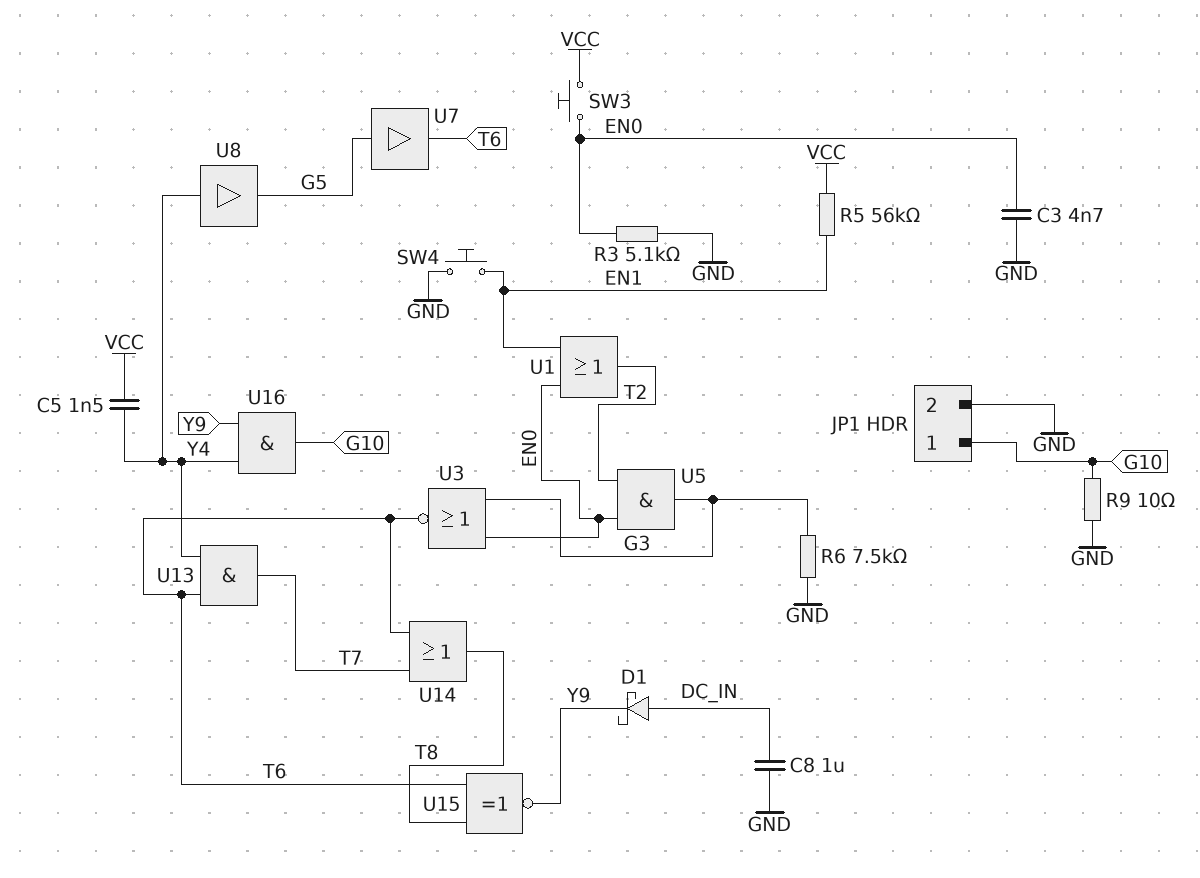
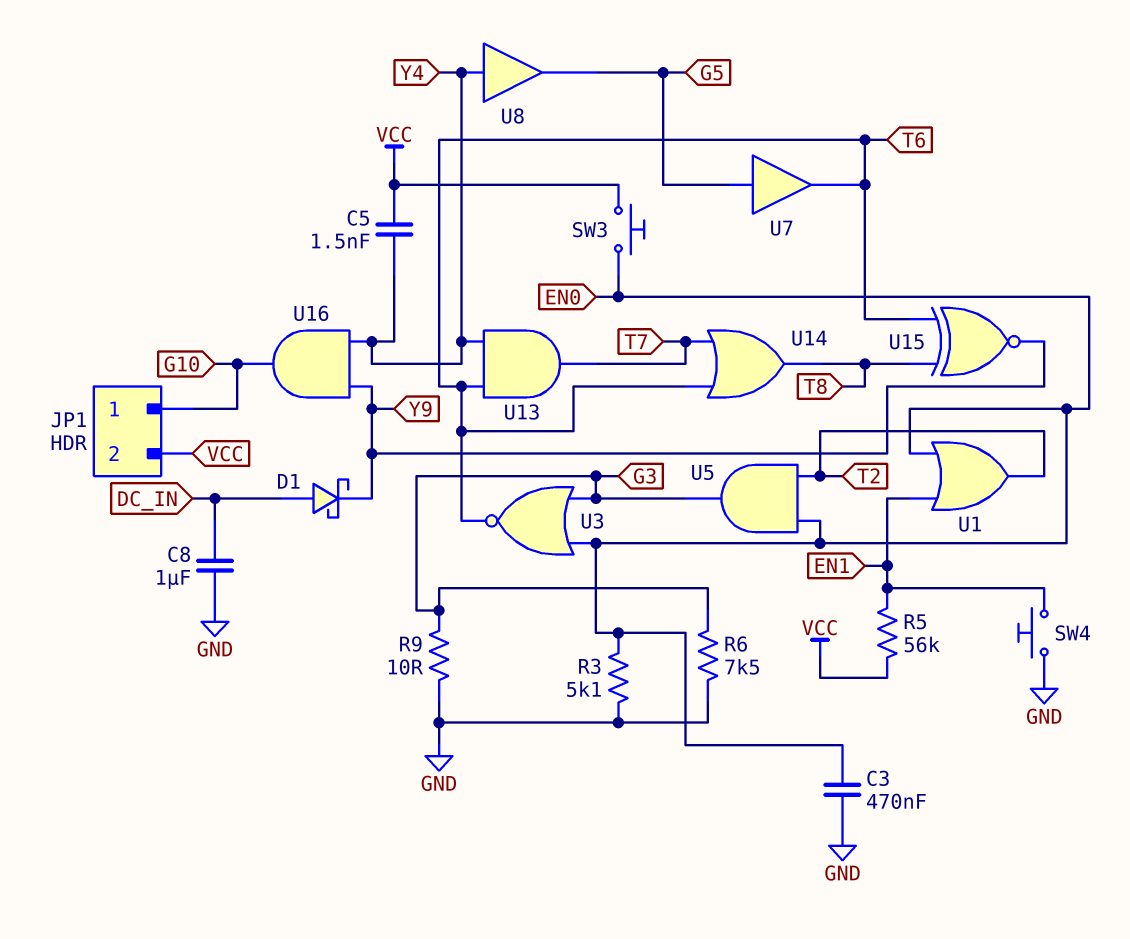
C3: 4.7nF (EN0, GND) -> 470nF (EN0, GND)
JP1 pin 2: GND -> VCC
R9: 10 (G10, GND) -> 10 (G3, GND)

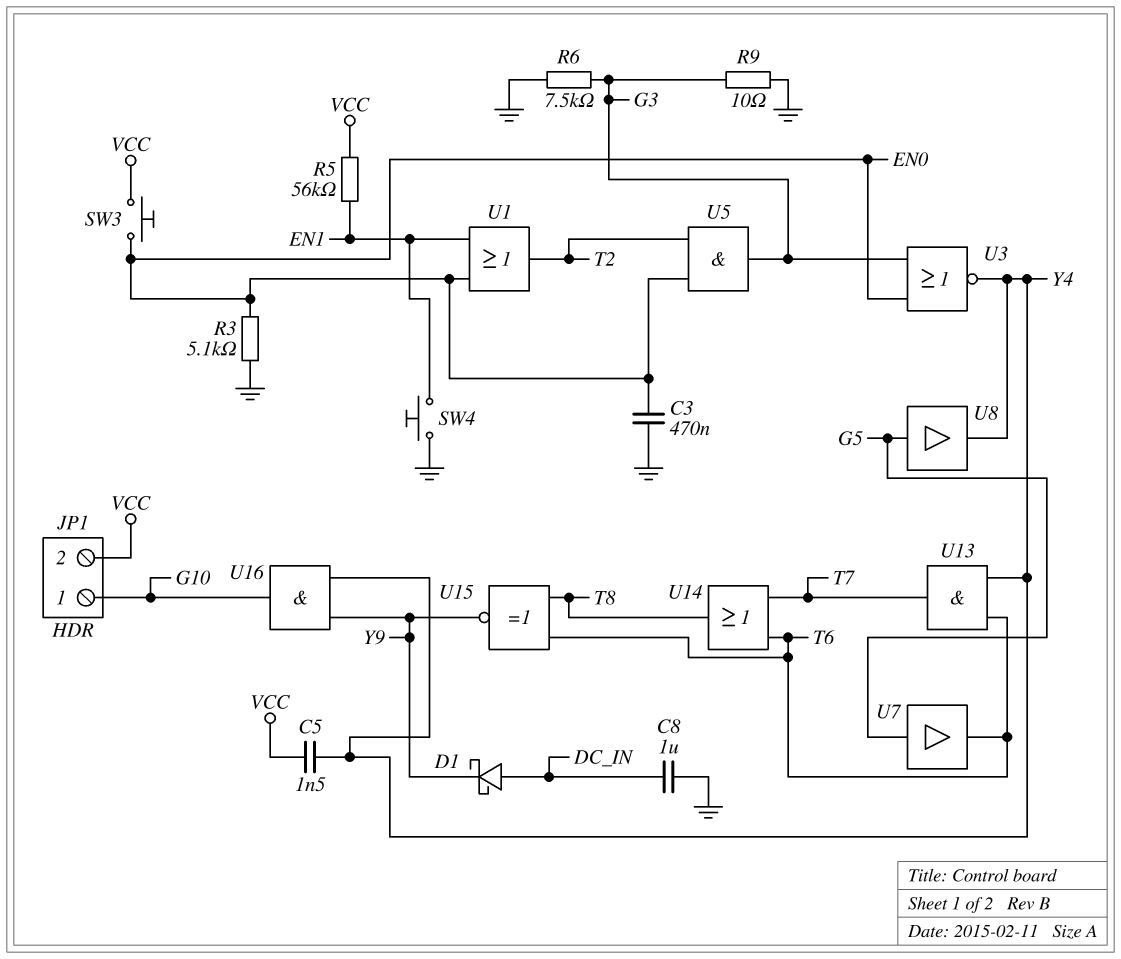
U3: NOR (in EN0, in G3, out T6) -> NOR (in EN0, in G3, out Y4)
U8: buffer (in Y4, out G5) -> buffer (in G5, out Y4)

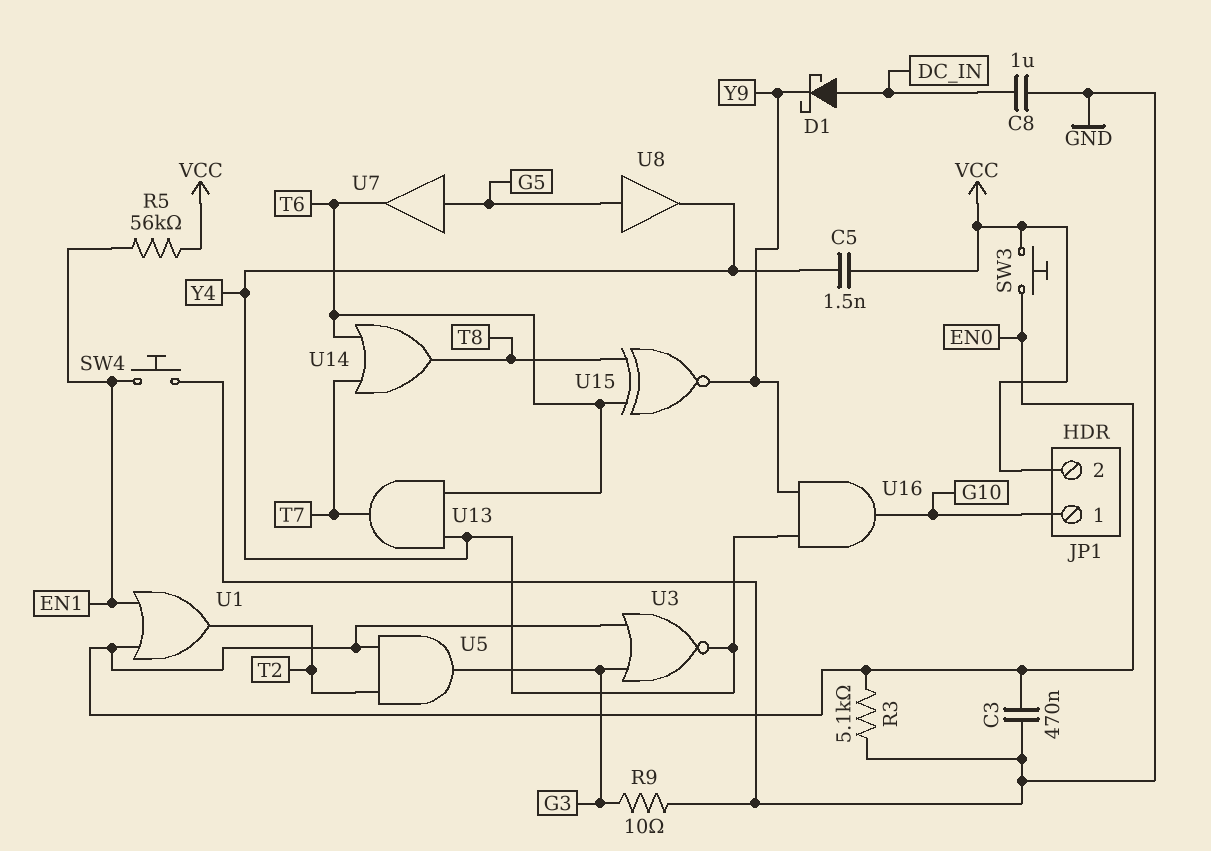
R6: 7.5k (G3, GND) -> none

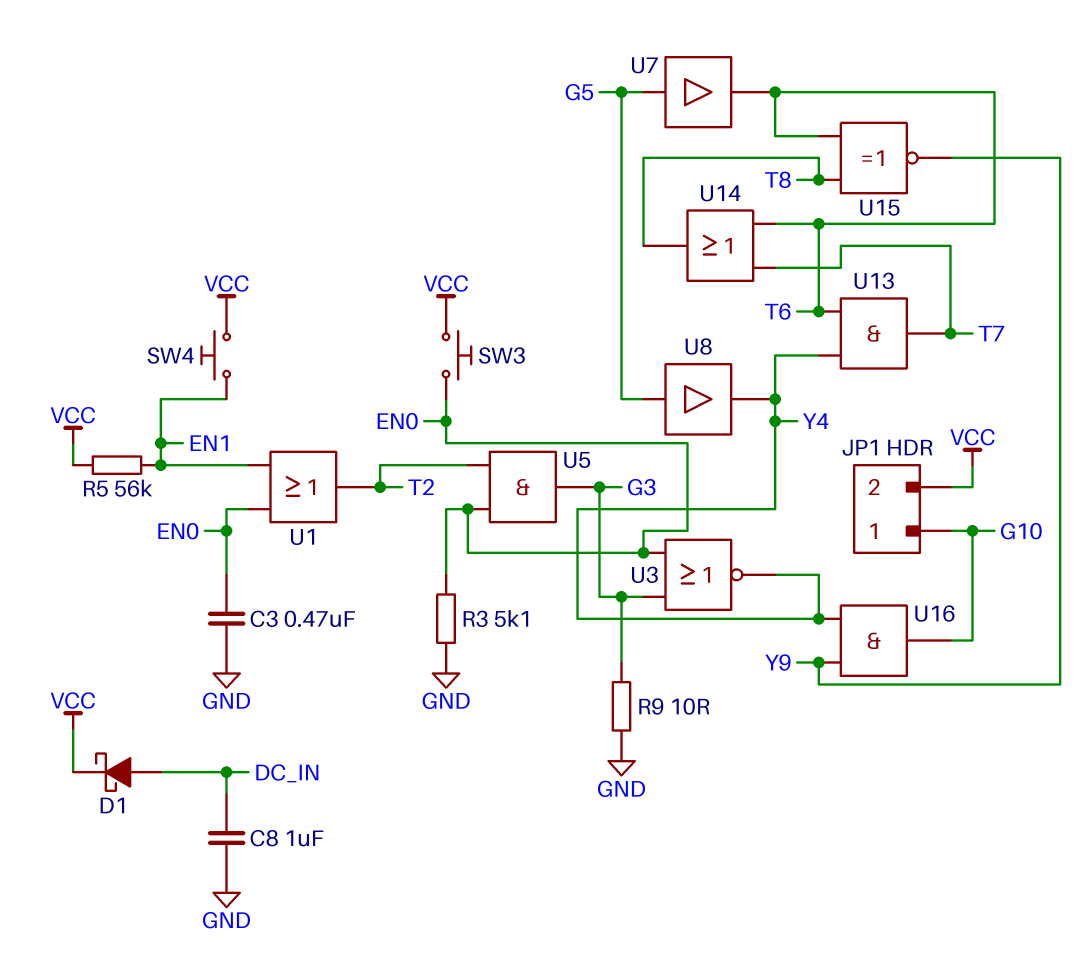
C5: 1.5nF (VCC, Y4) -> none
D1: schottky (A DC_IN, K Y9) -> schottky (A DC_IN, K VCC)
SW4: button (EN1, GND) -> button (EN1, VCC)

